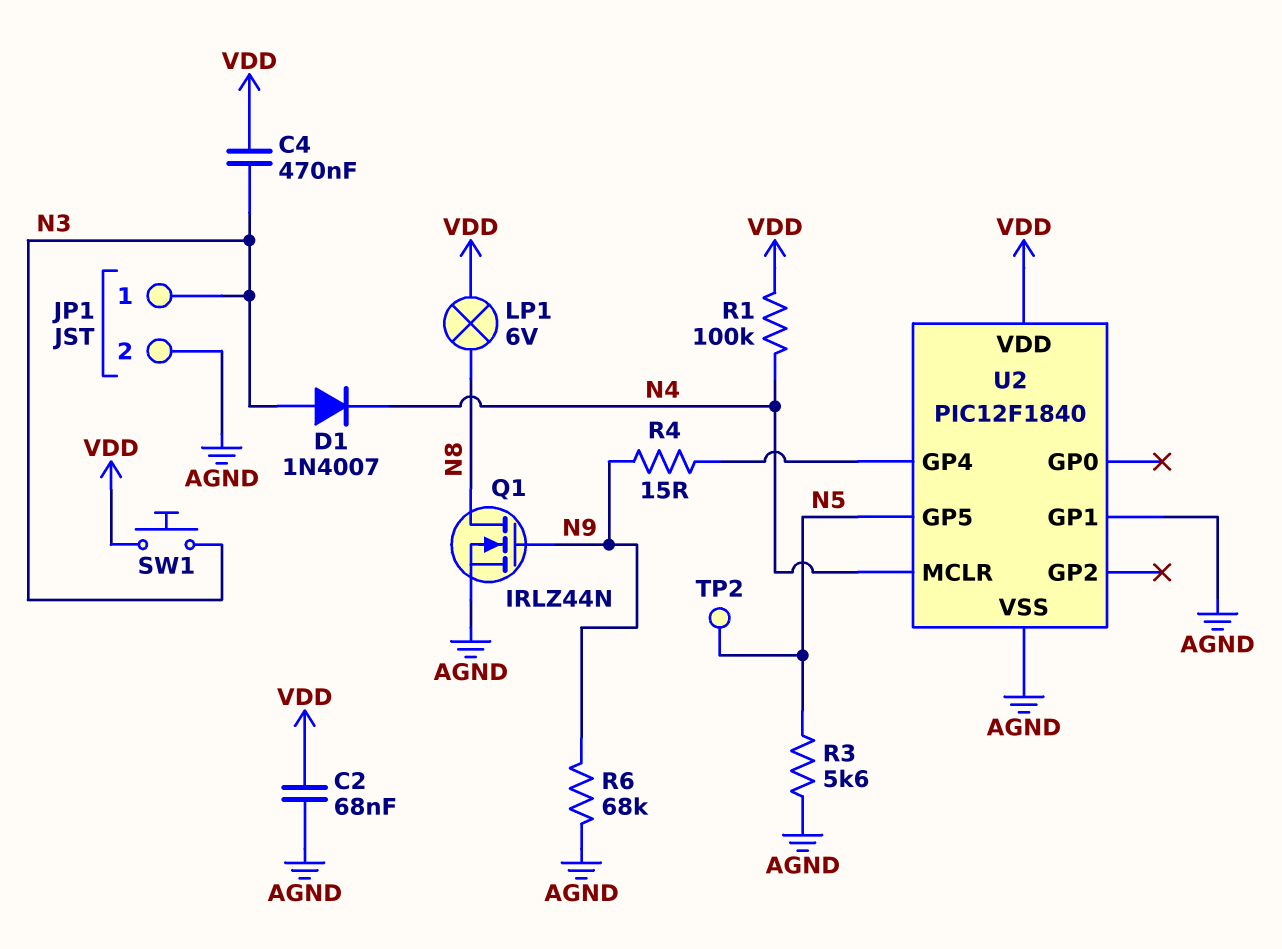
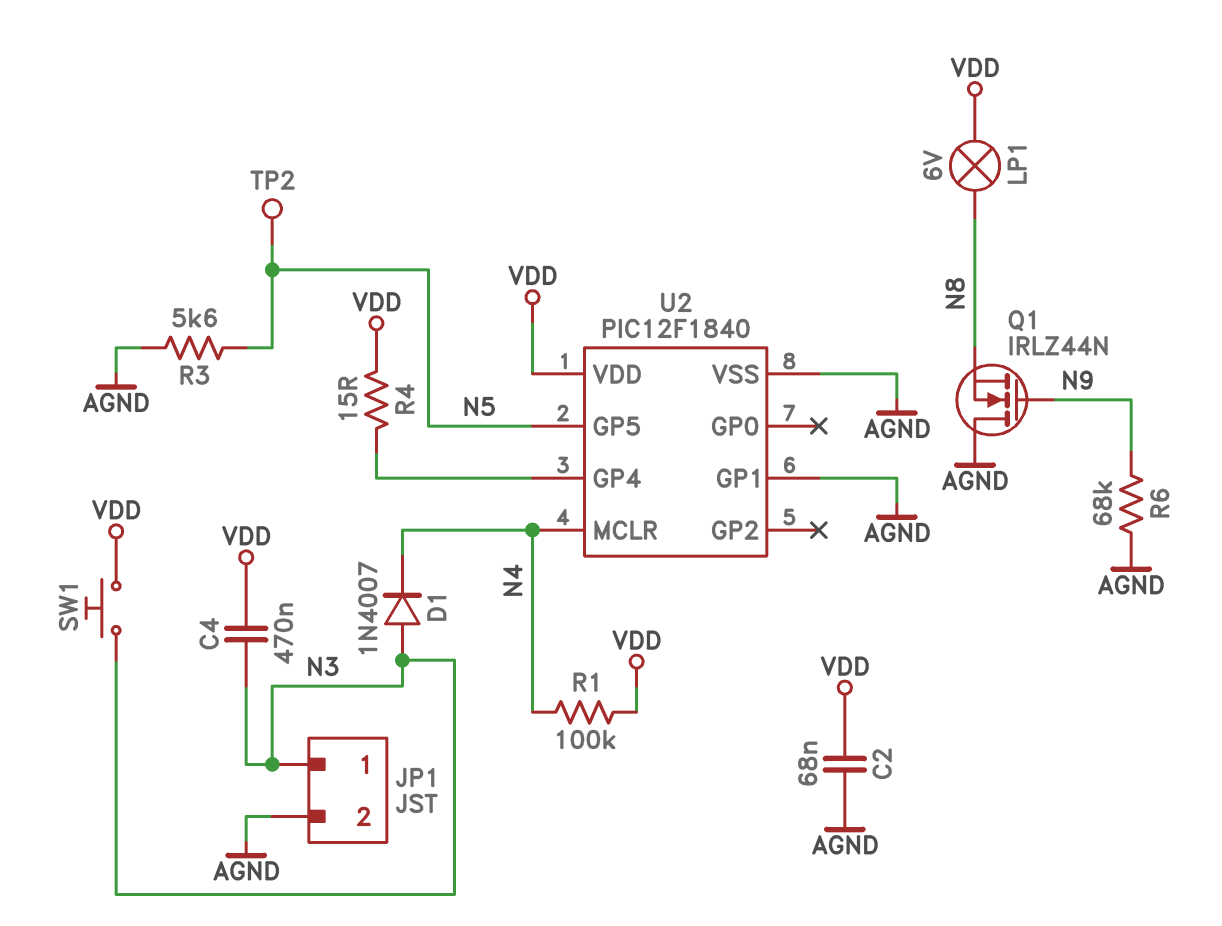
Q1: NMOS IRLZ44N (G N9, D N8, S AGND) -> NMOS IRLZ44N (G N9, D AGND, S N8)
R4: 15 (N9, U2/GP4) -> 15 (U2/GP4, VDD)

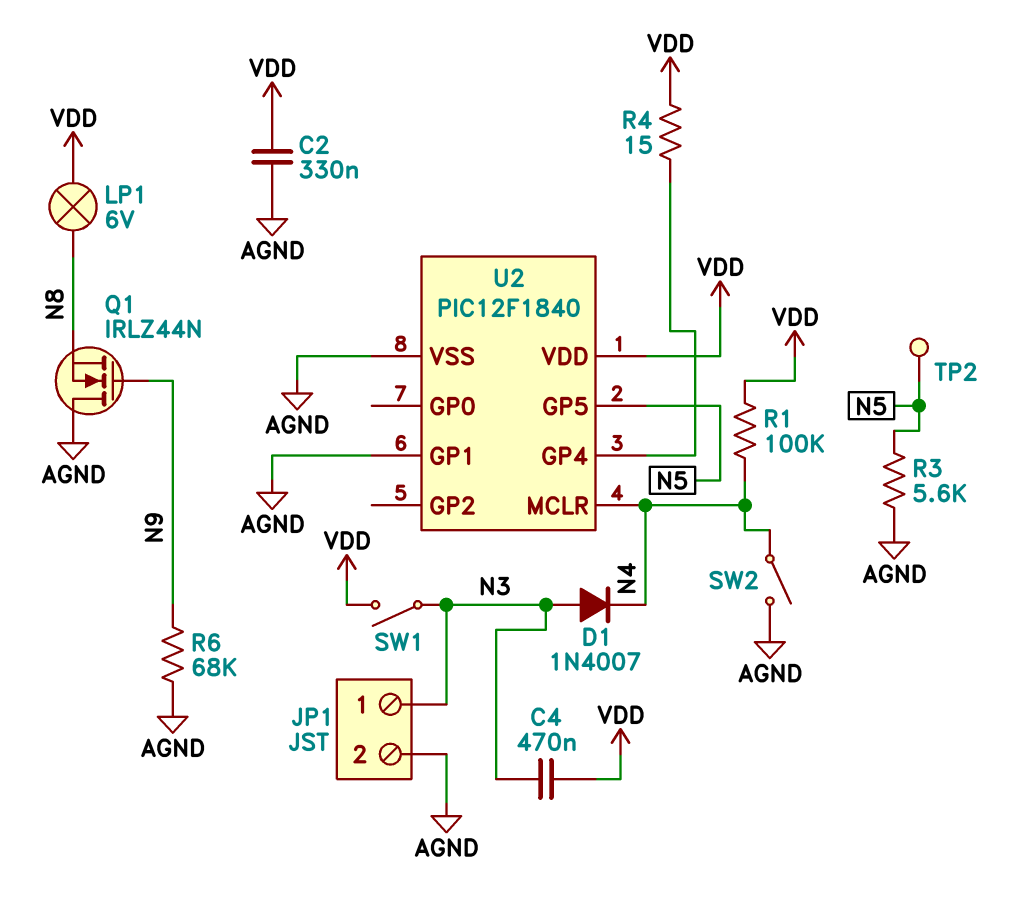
C2: 68nF (AGND, VDD) -> 330nF (AGND, VDD)
SW1: button (N3, VDD) -> switch (N3, VDD)
SW2: none -> switch (AGND, N4)

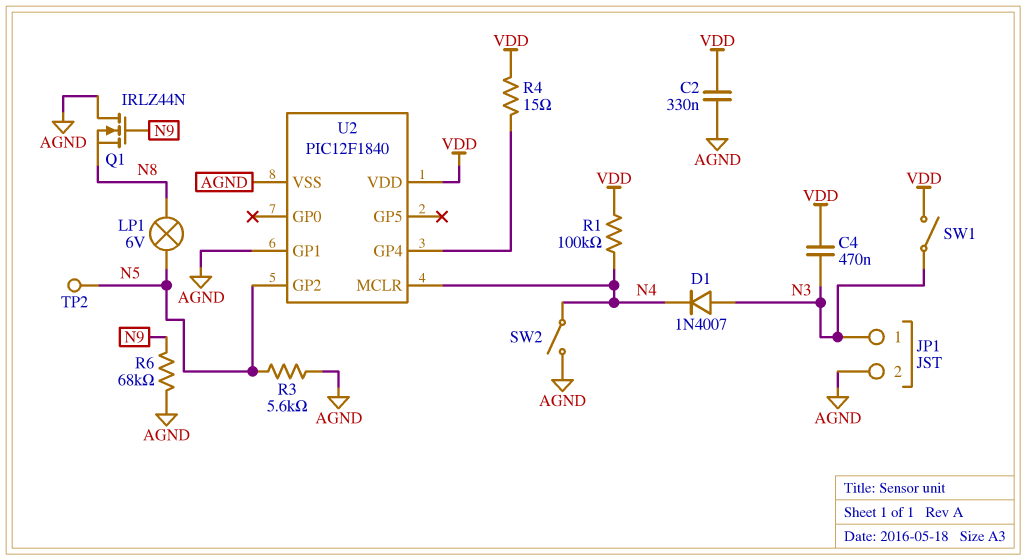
LP1: lamp 6V (N8, VDD) -> lamp 6V (N5, N8)
U2 pin GP2: none -> N5
U2 pin GP5: N5 -> none

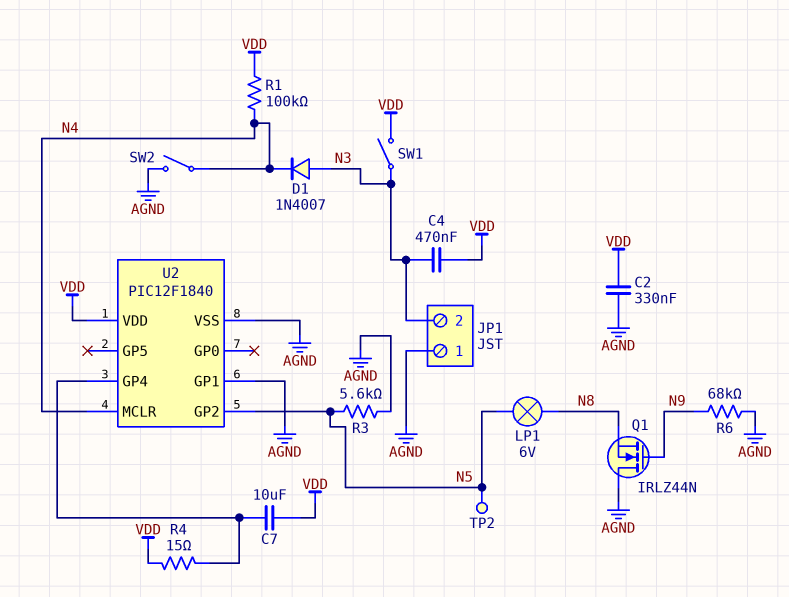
C7: none -> 10uF (U2/GP4, VDD)
JP1 pin 1: N3 -> AGND
JP1 pin 2: AGND -> N3

